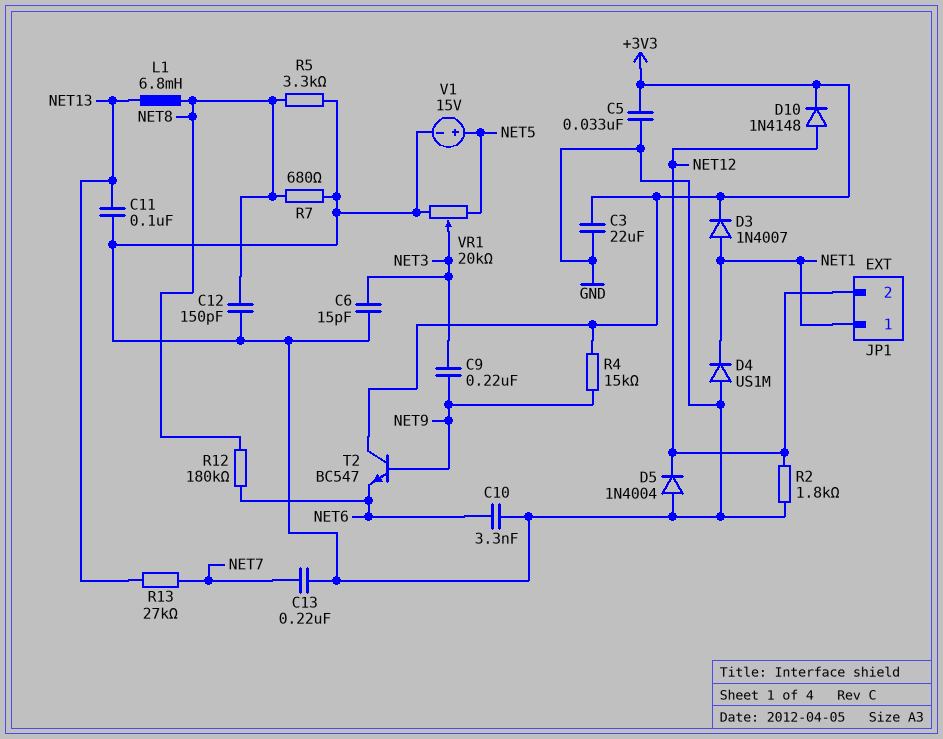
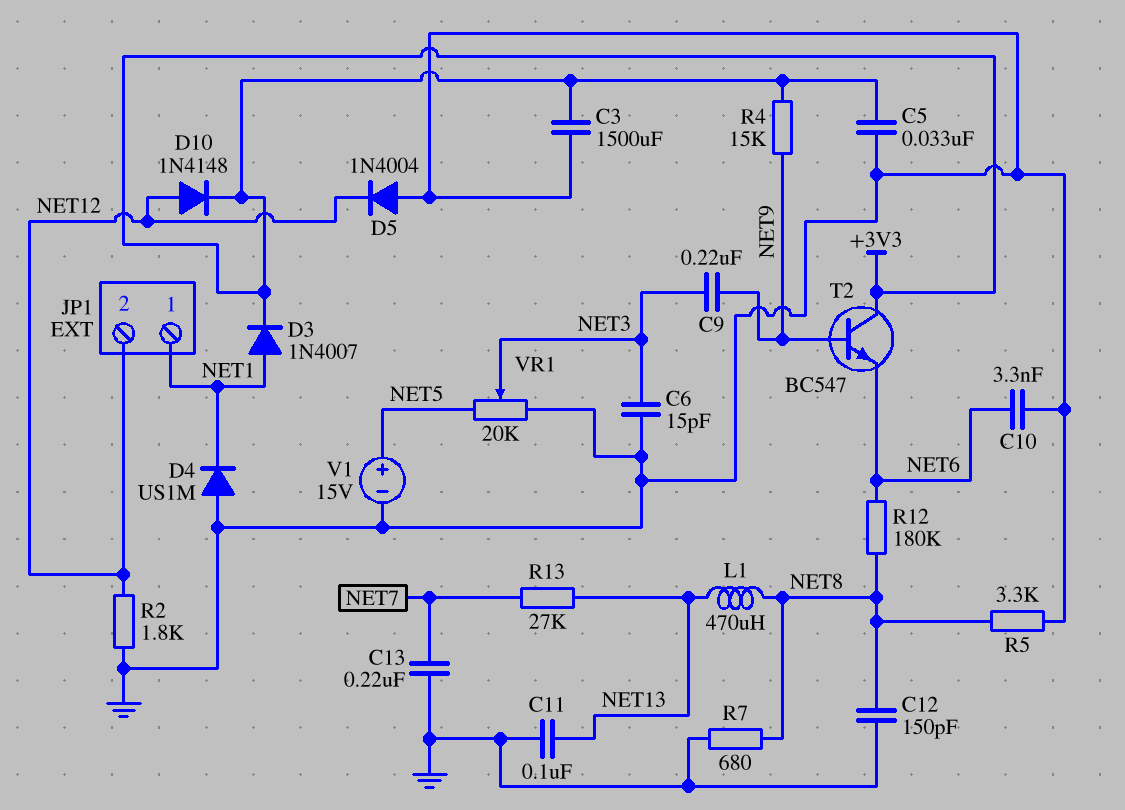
C3: 22uF (+3V3, GND) -> 1500uF (+3V3, GND)
L1: 6.8mH (NET8, NET13) -> 470uH (NET8, NET13)

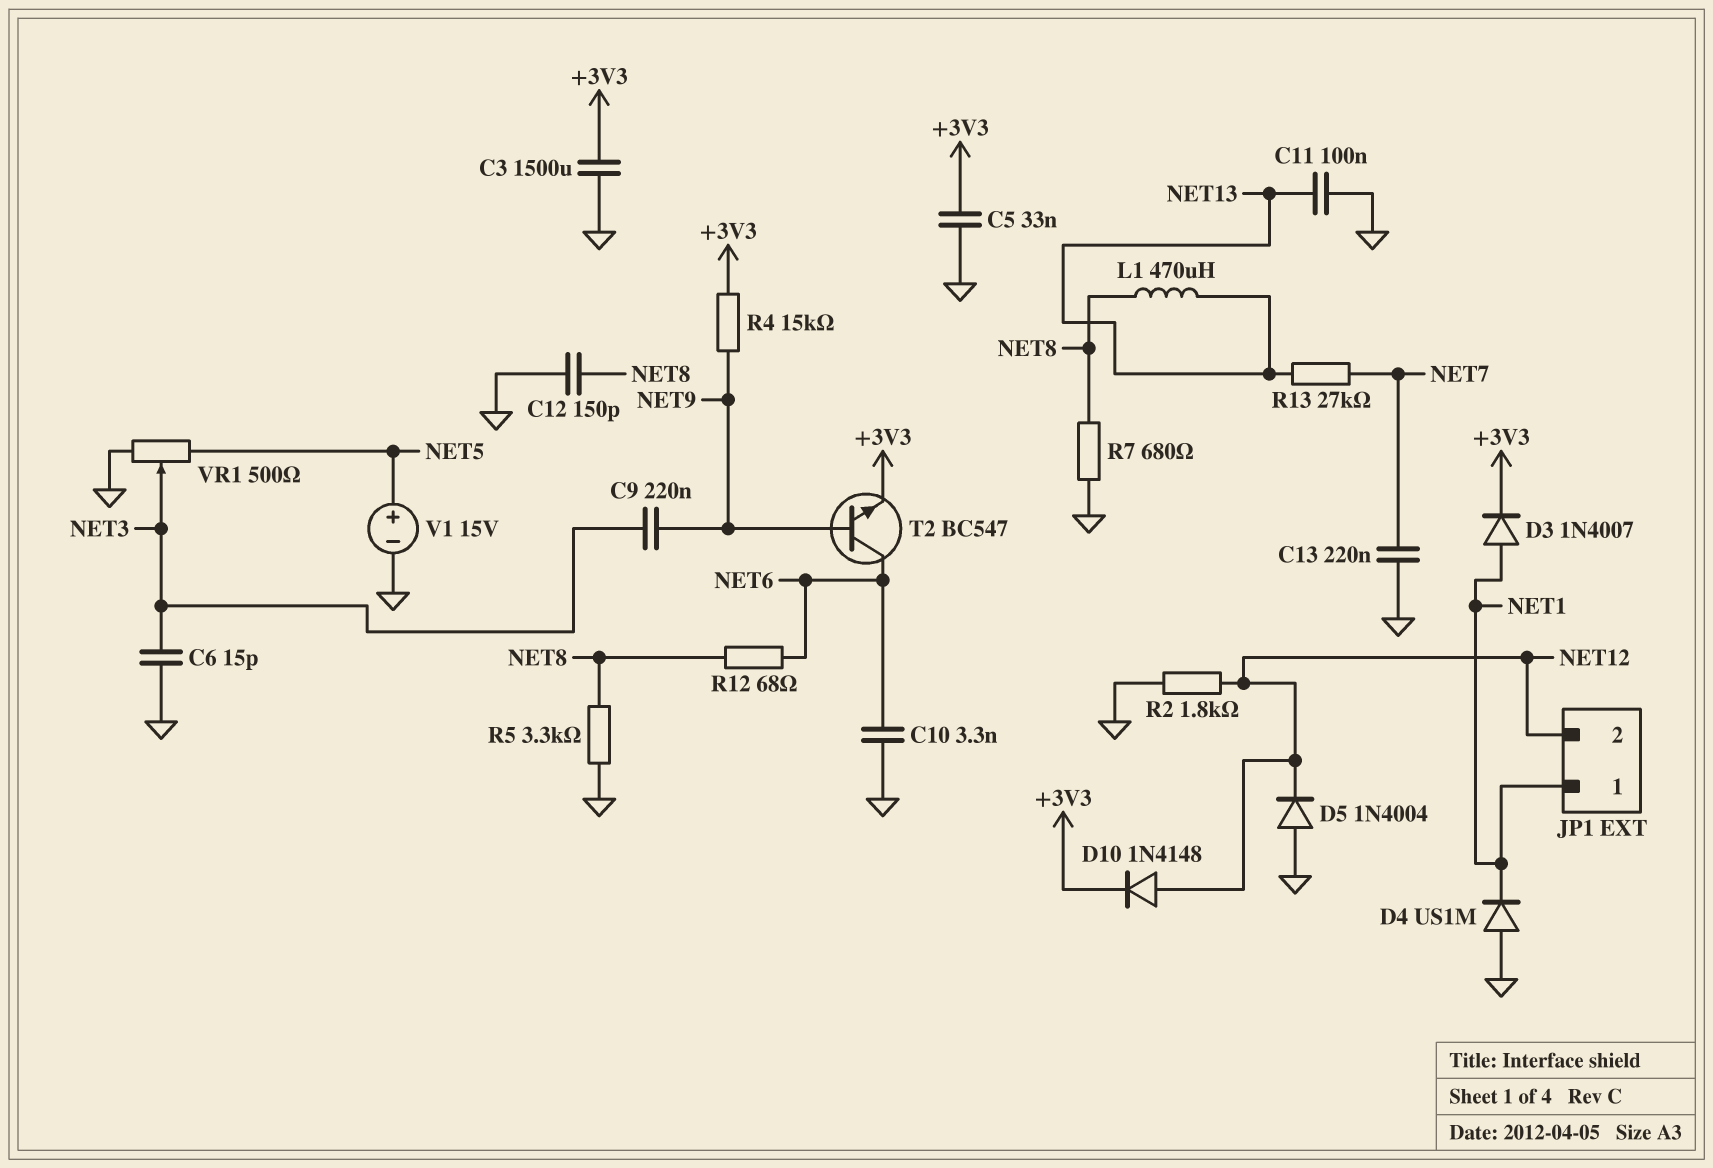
R12: 180k (NET6, NET8) -> 68 (NET6, NET8)
T2: NPN BC547 (B NET9, C +3V3, E NET6) -> NPN BC547 (B NET9, C NET6, E +3V3)
VR1: 20k (GND, NET5, wiper NET3) -> 500 (GND, NET5, wiper NET3)

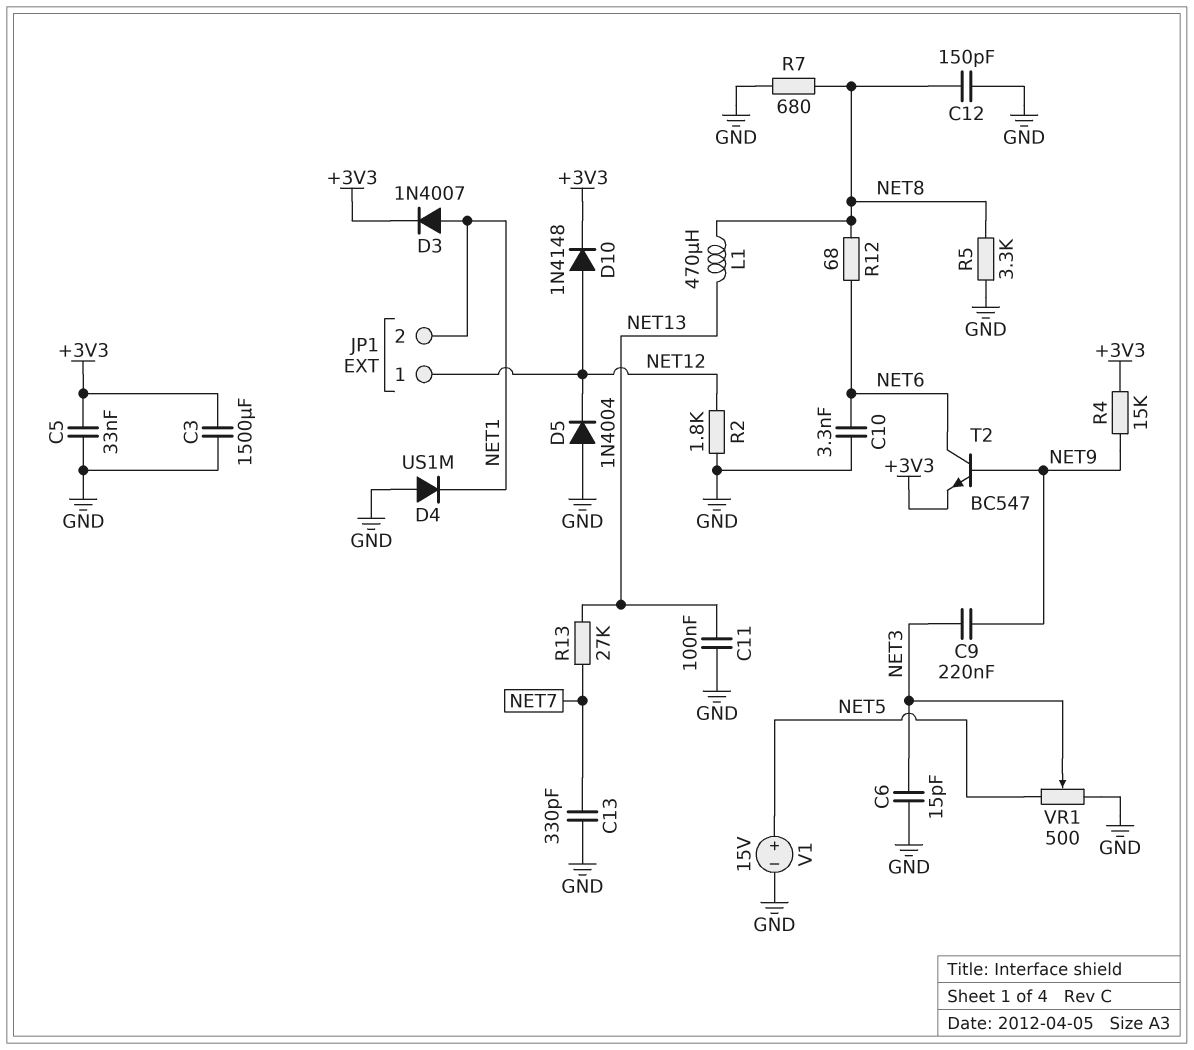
C13: 220nF (GND, NET7) -> 330pF (GND, NET7)
JP1 pin 1: NET1 -> NET12
JP1 pin 2: NET12 -> NET1

